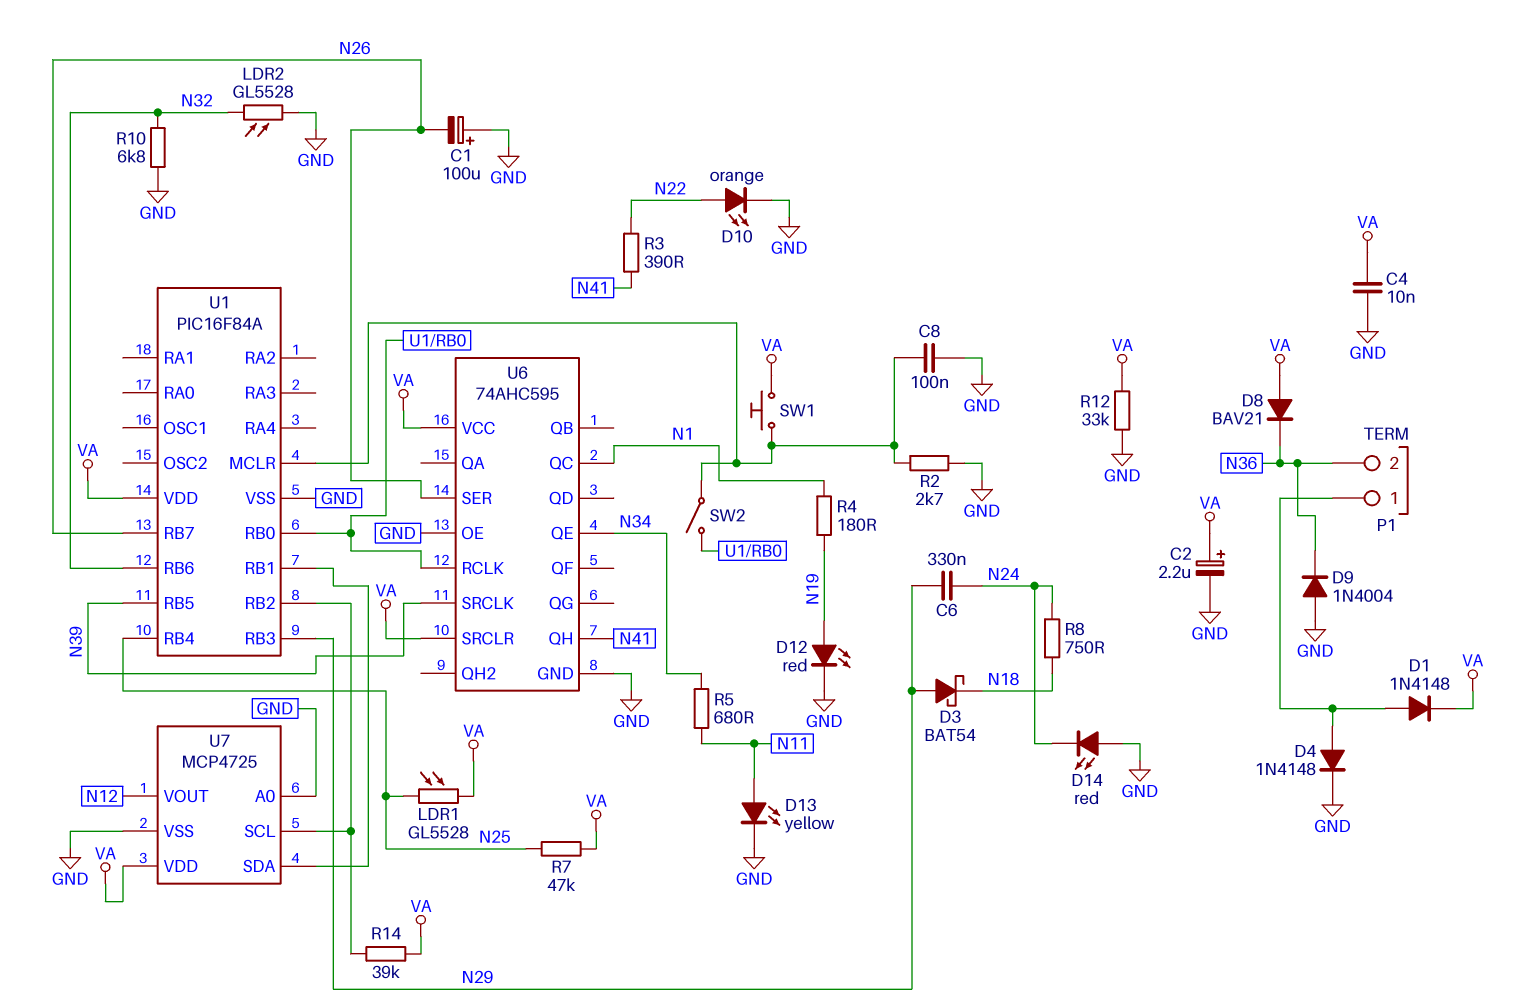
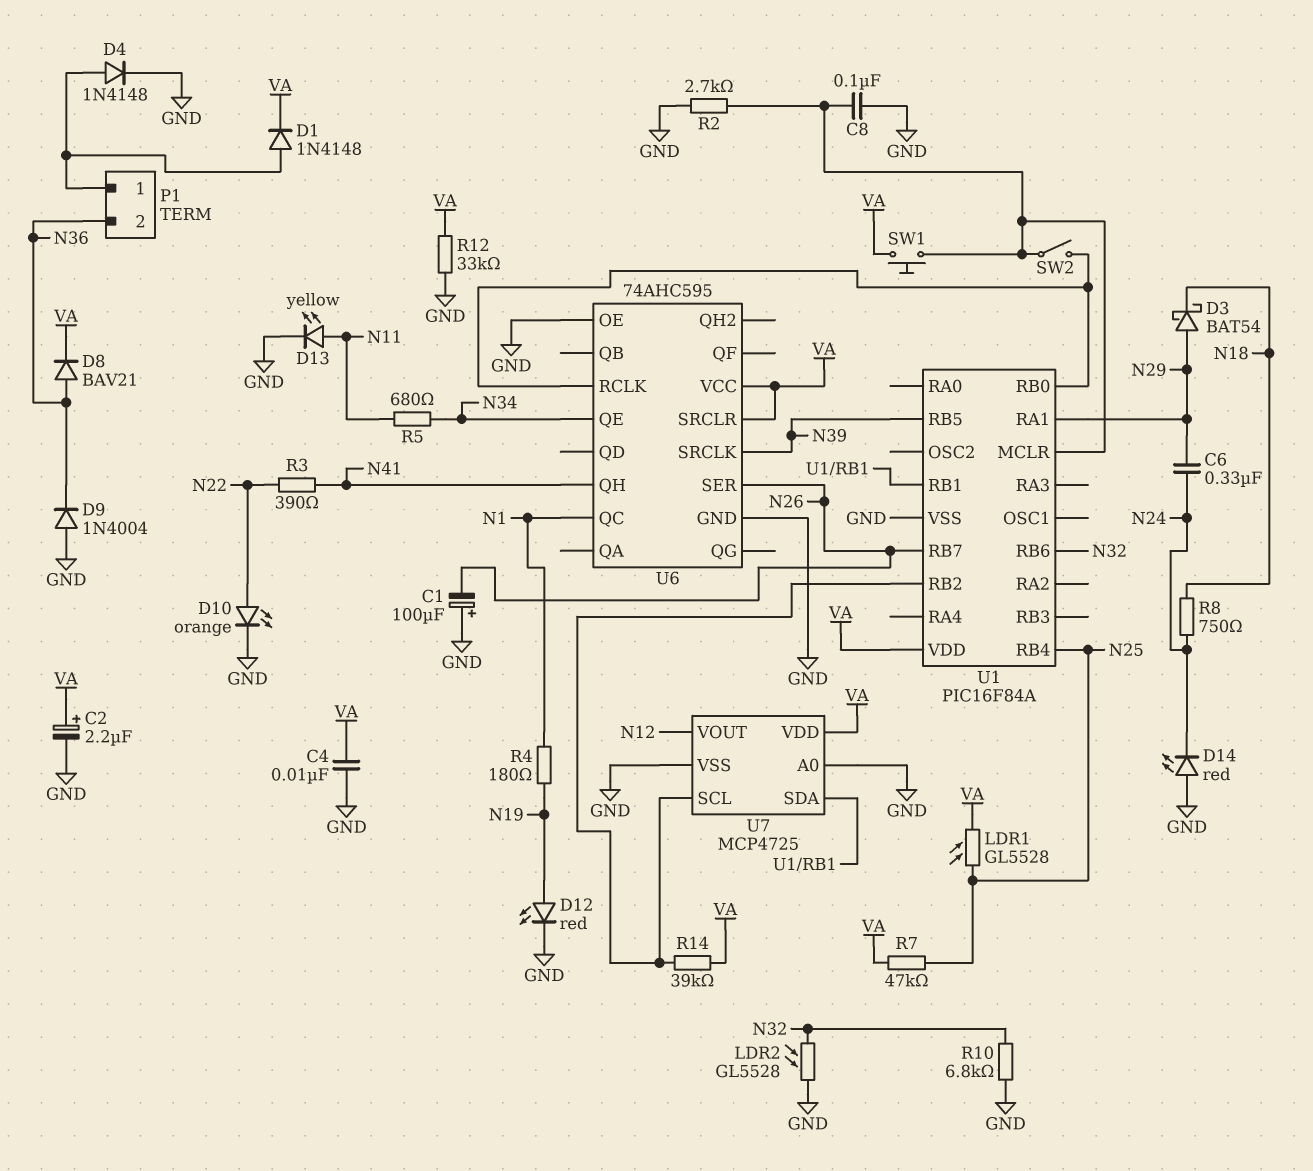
D8: diode BAV21 (A VA, K N36) -> diode BAV21 (A N36, K VA)
U1 pin RA1: none -> N29
U1 pin RB3: N29 -> none

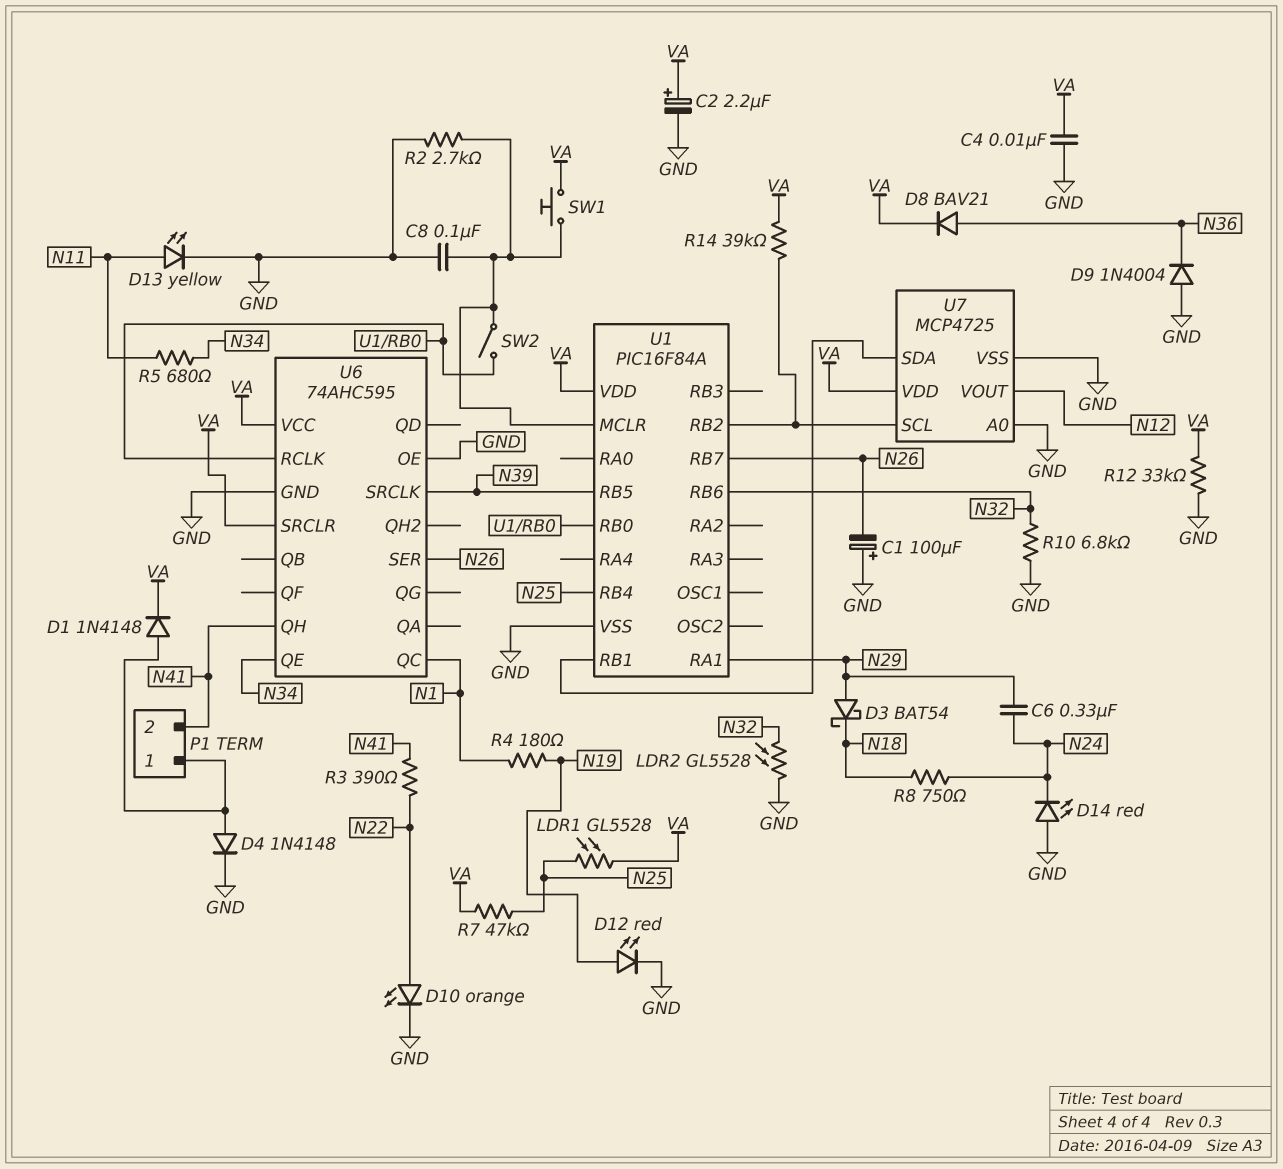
P1 pin 2: N36 -> N41

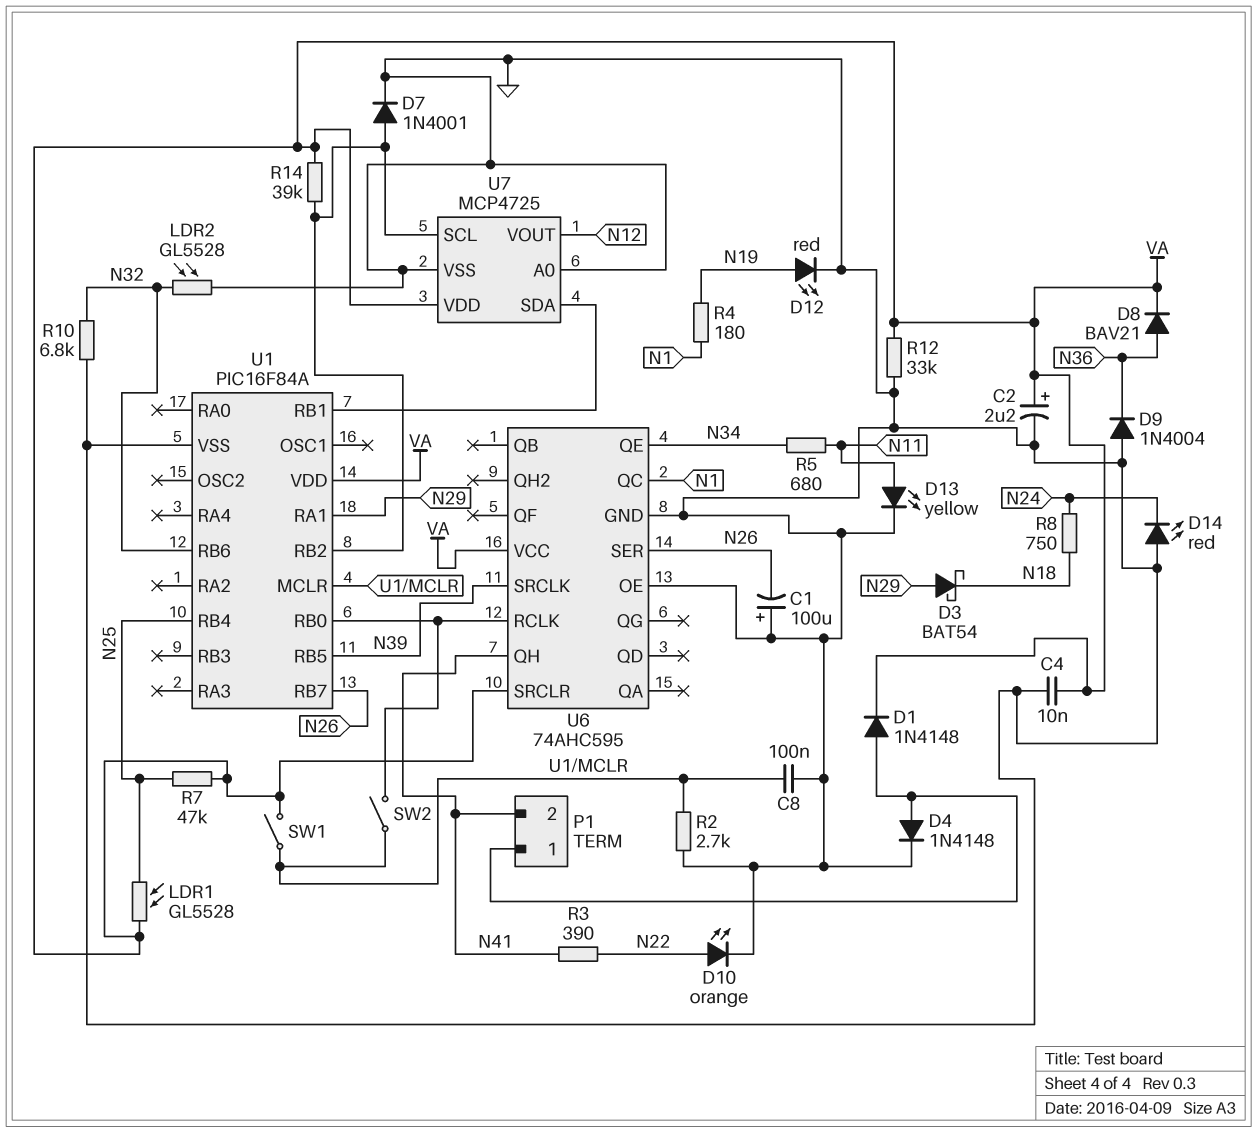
C6: 330nF (N24, N29) -> none
D7: none -> diode 1N4001 (A U1/RB2, K GND)
SW1: button (U1/MCLR, VA) -> switch (U1/MCLR, VA)

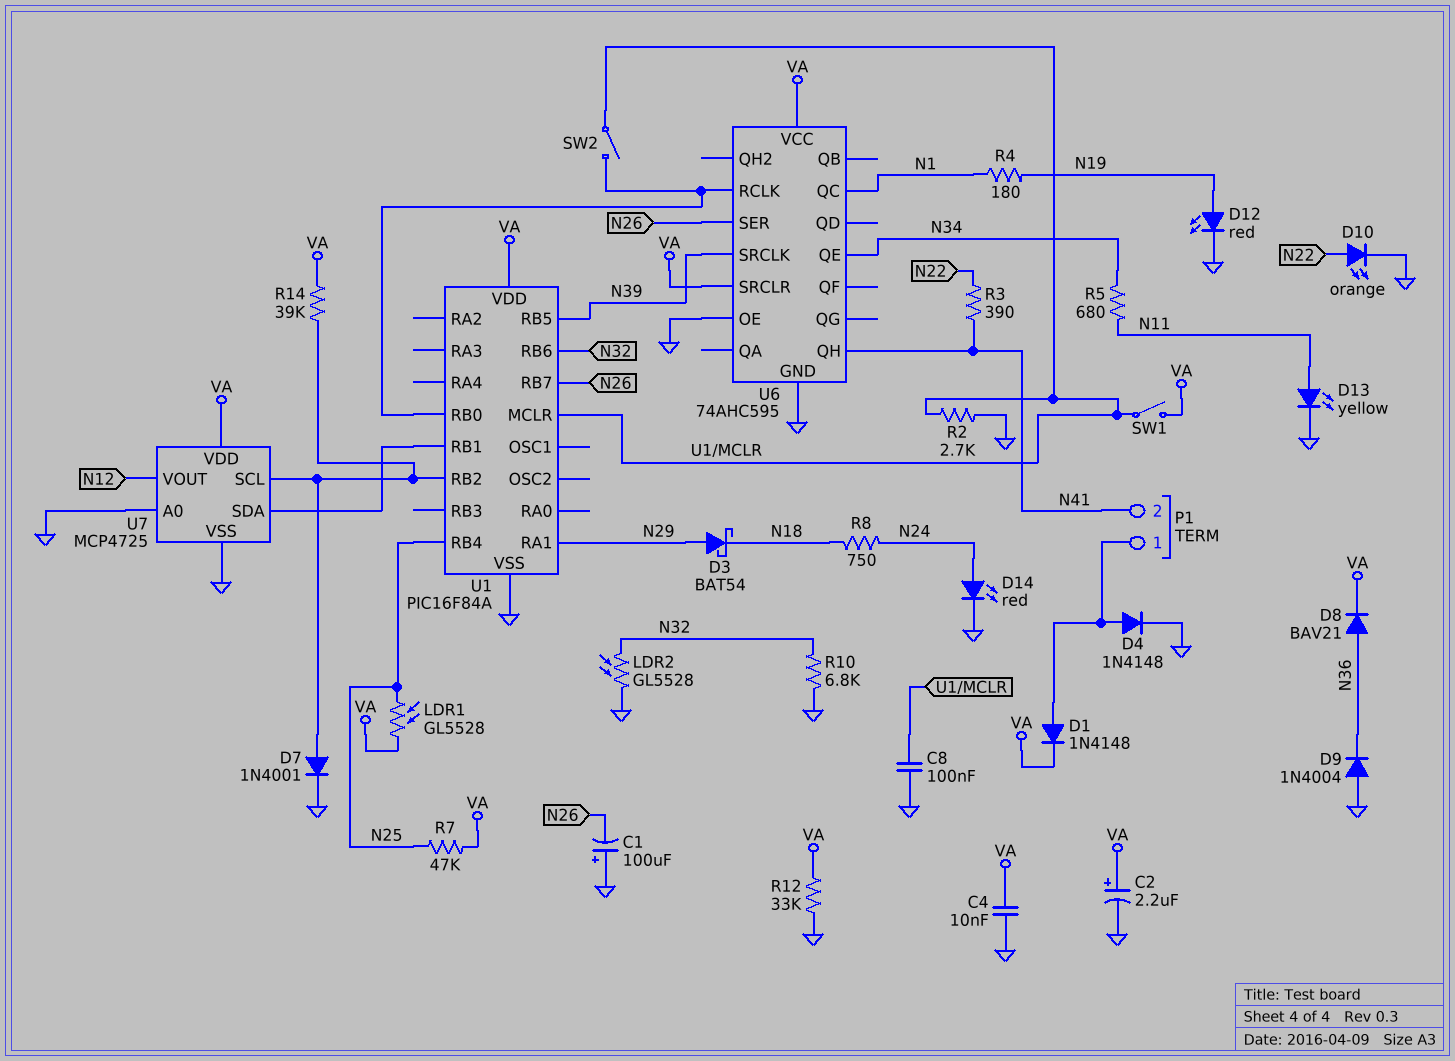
D14: LED red (A GND, K N24) -> LED red (A N24, K GND)

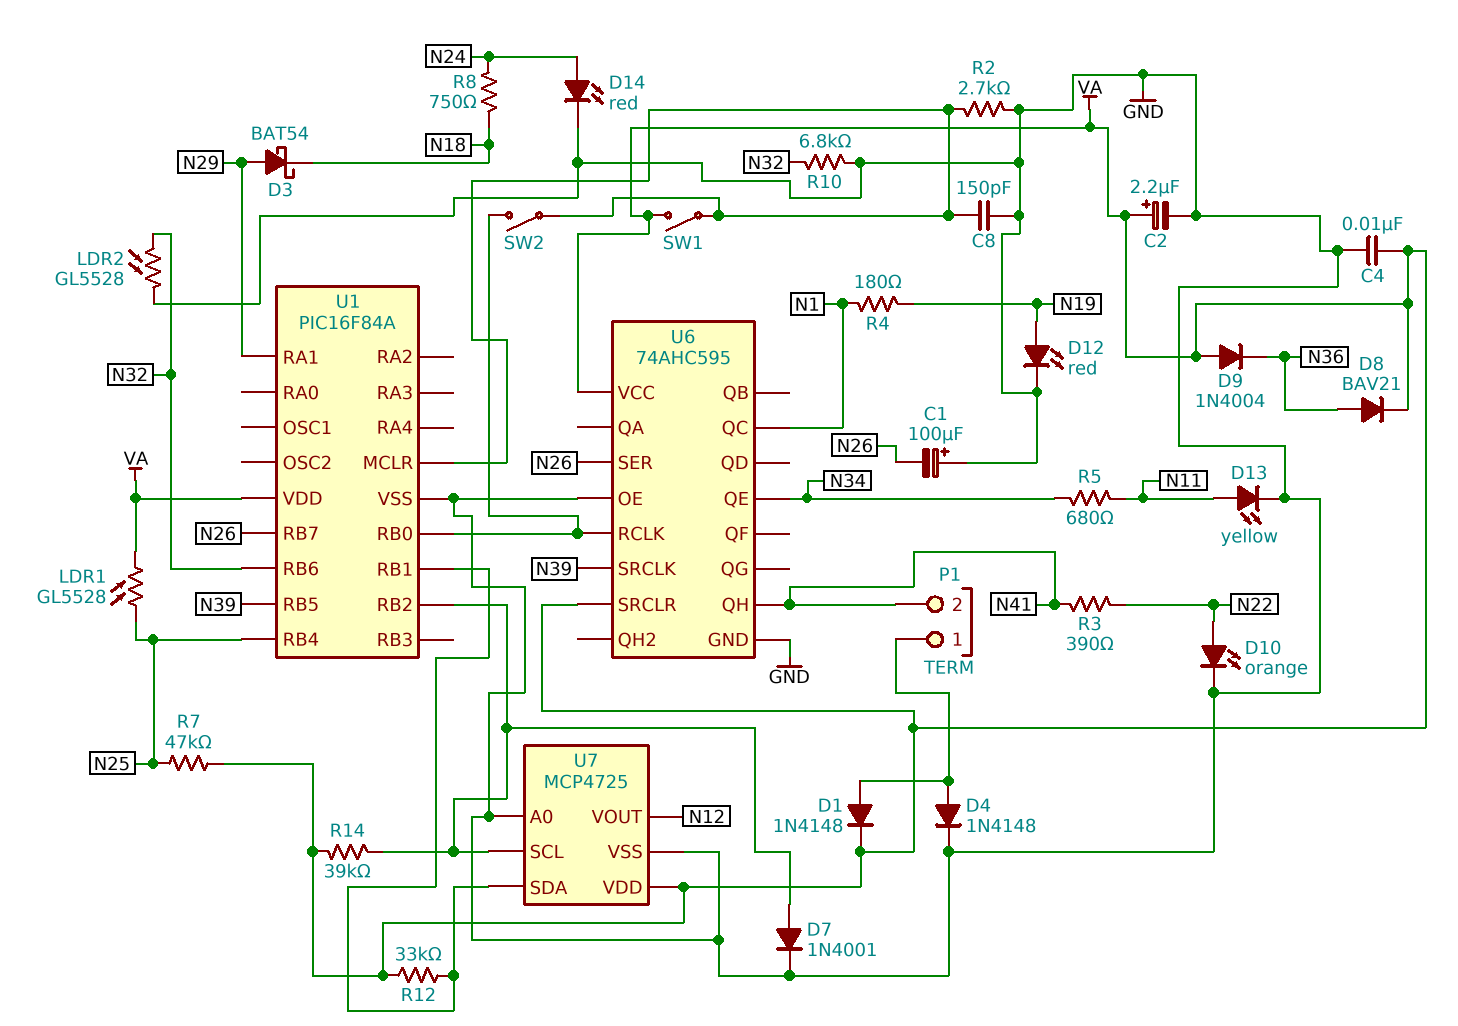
C8: 100nF (GND, U1/MCLR) -> 150pF (GND, U1/MCLR)
D9: diode 1N4004 (A GND, K N36) -> diode 1N4004 (A VA, K N36)
R12: 33k (GND, VA) -> 33k (U1/RB1, VA)

